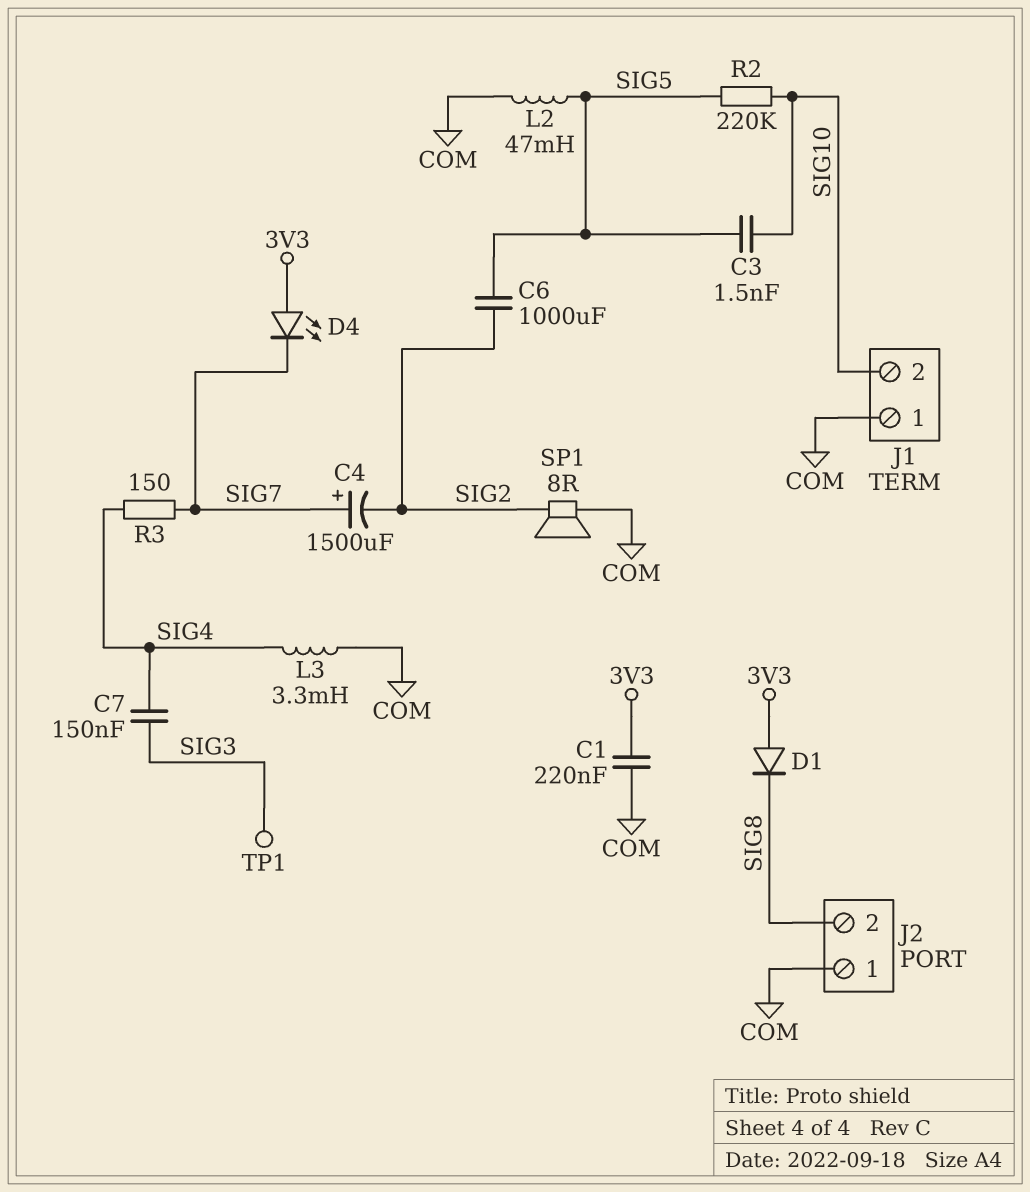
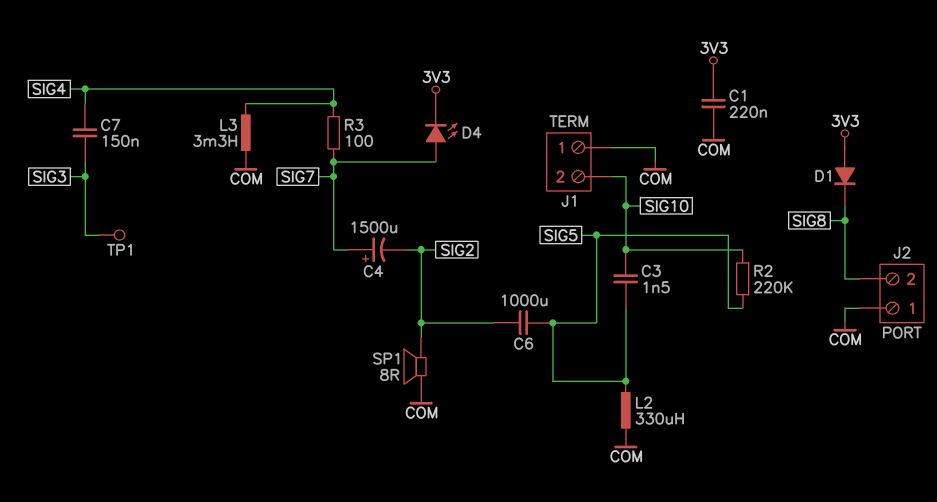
D4: LED (A 3V3, K SIG7) -> LED (A SIG7, K 3V3)
L2: 47mH (COM, SIG5) -> 330uH (COM, SIG5)
R3: 150 (SIG4, SIG7) -> 100 (SIG4, SIG7)

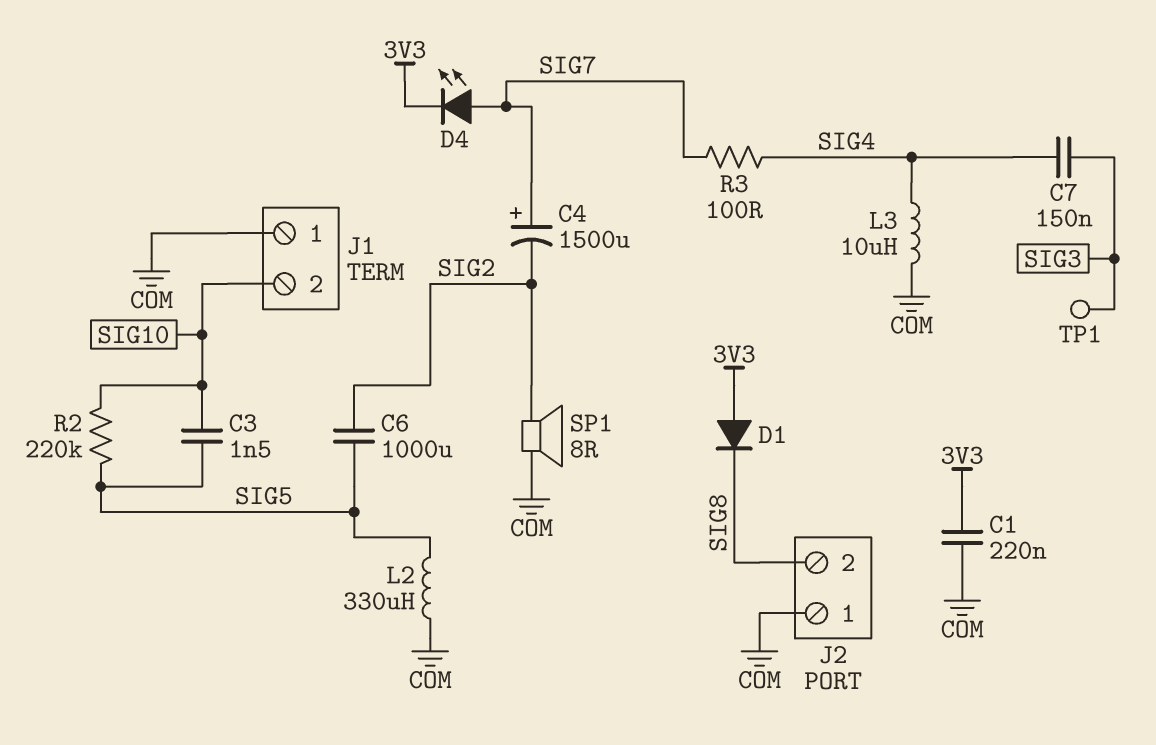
L3: 3.3mH (COM, SIG4) -> 10uH (COM, SIG4)

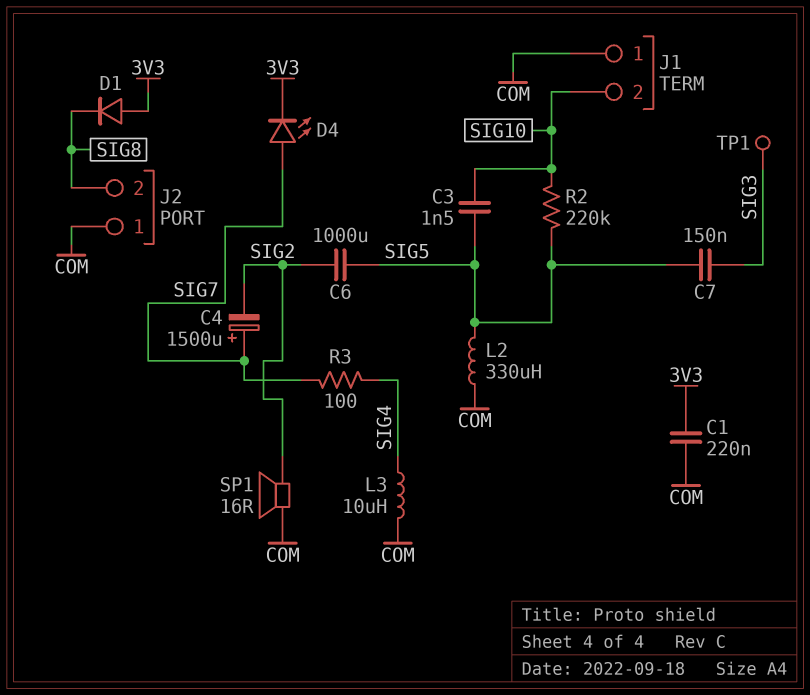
C7: 150nF (SIG3, SIG4) -> 150nF (SIG3, SIG5)
SP1: speaker 8R (COM, SIG2) -> speaker 16R (COM, SIG2)

